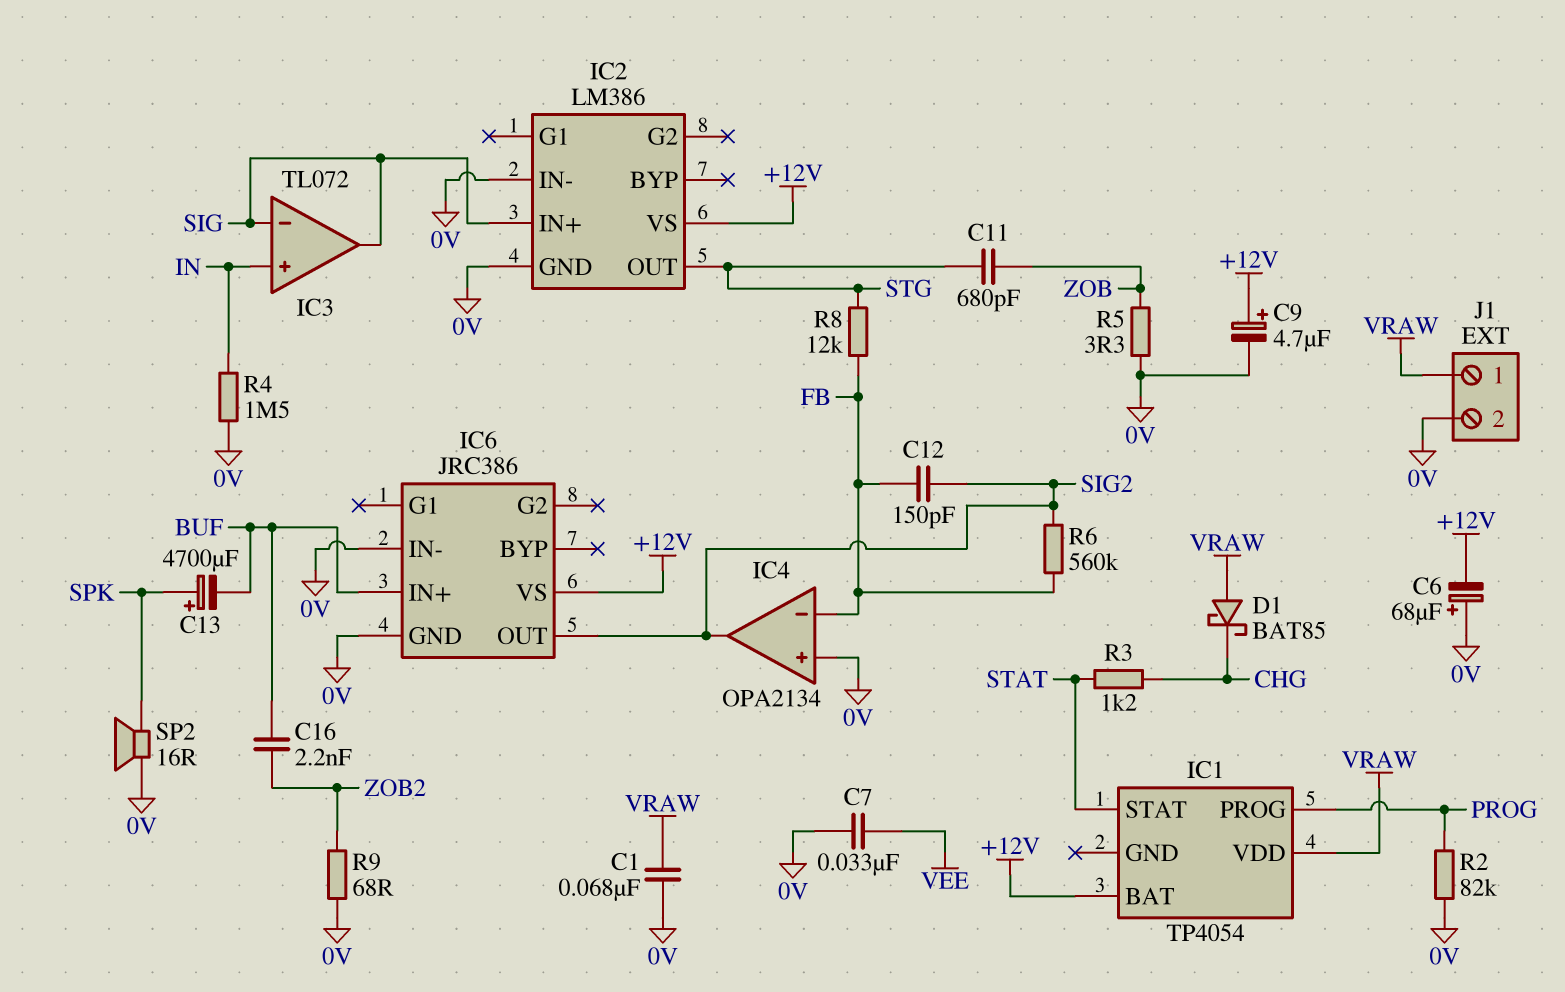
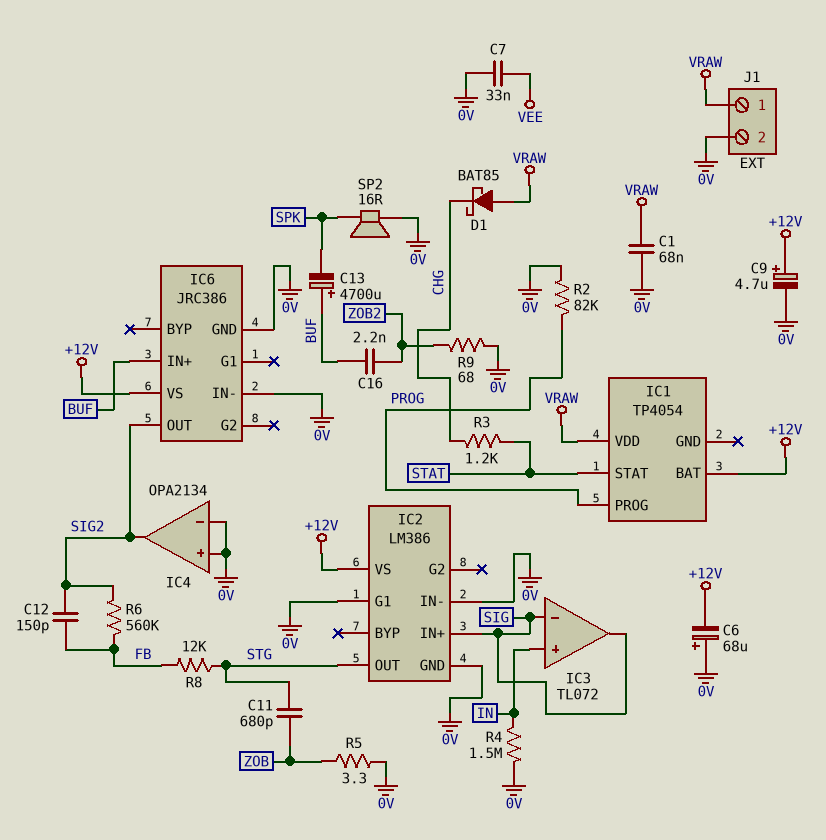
C13: 4700uF (plus SPK, minus BUF) -> 4700uF (plus BUF, minus SPK)
IC2 pin G1: none -> 0V
IC4 pin in-: FB -> 0V

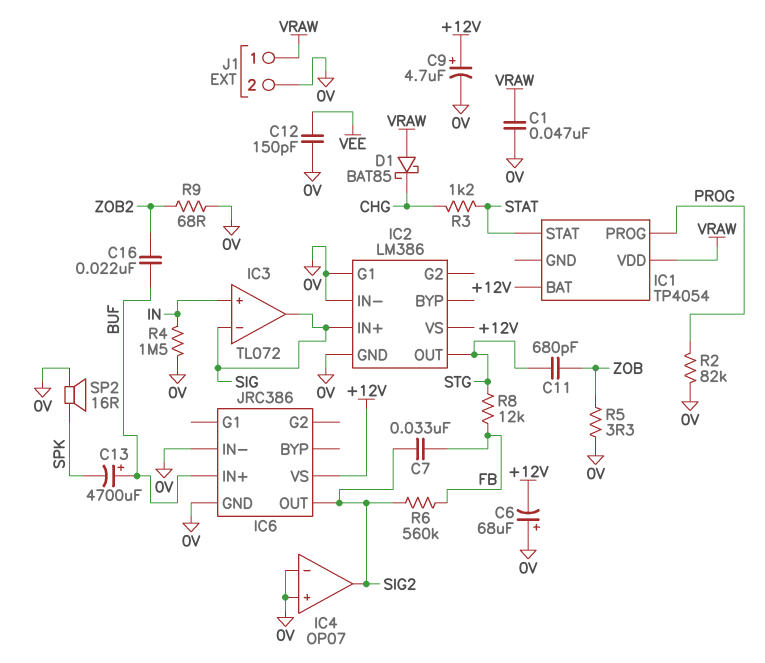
C1: 68nF (0V, VRAW) -> 47nF (0V, VRAW)
C7: 33nF (0V, VEE) -> 33nF (FB, SIG2)
C12: 150pF (FB, SIG2) -> 150pF (0V, VEE)
C16: 2.2nF (BUF, ZOB2) -> 22nF (BUF, ZOB2)
IC4: OPA2134 -> OP07

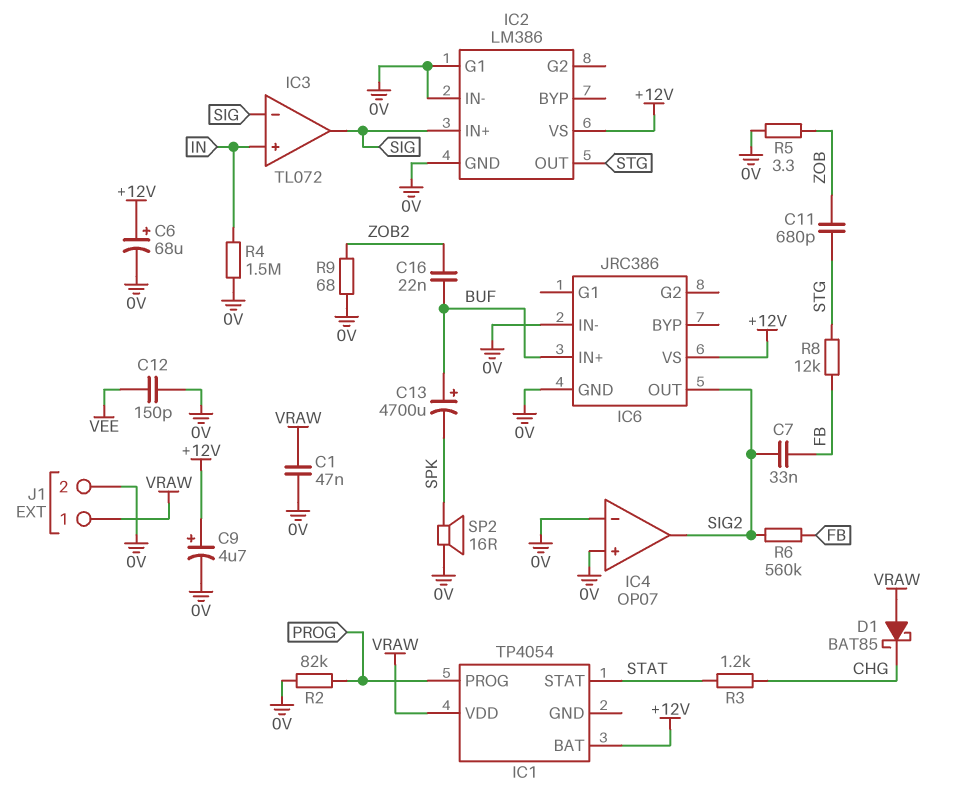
C6: 68uF (plus 0V, minus +12V) -> 68uF (plus +12V, minus 0V)

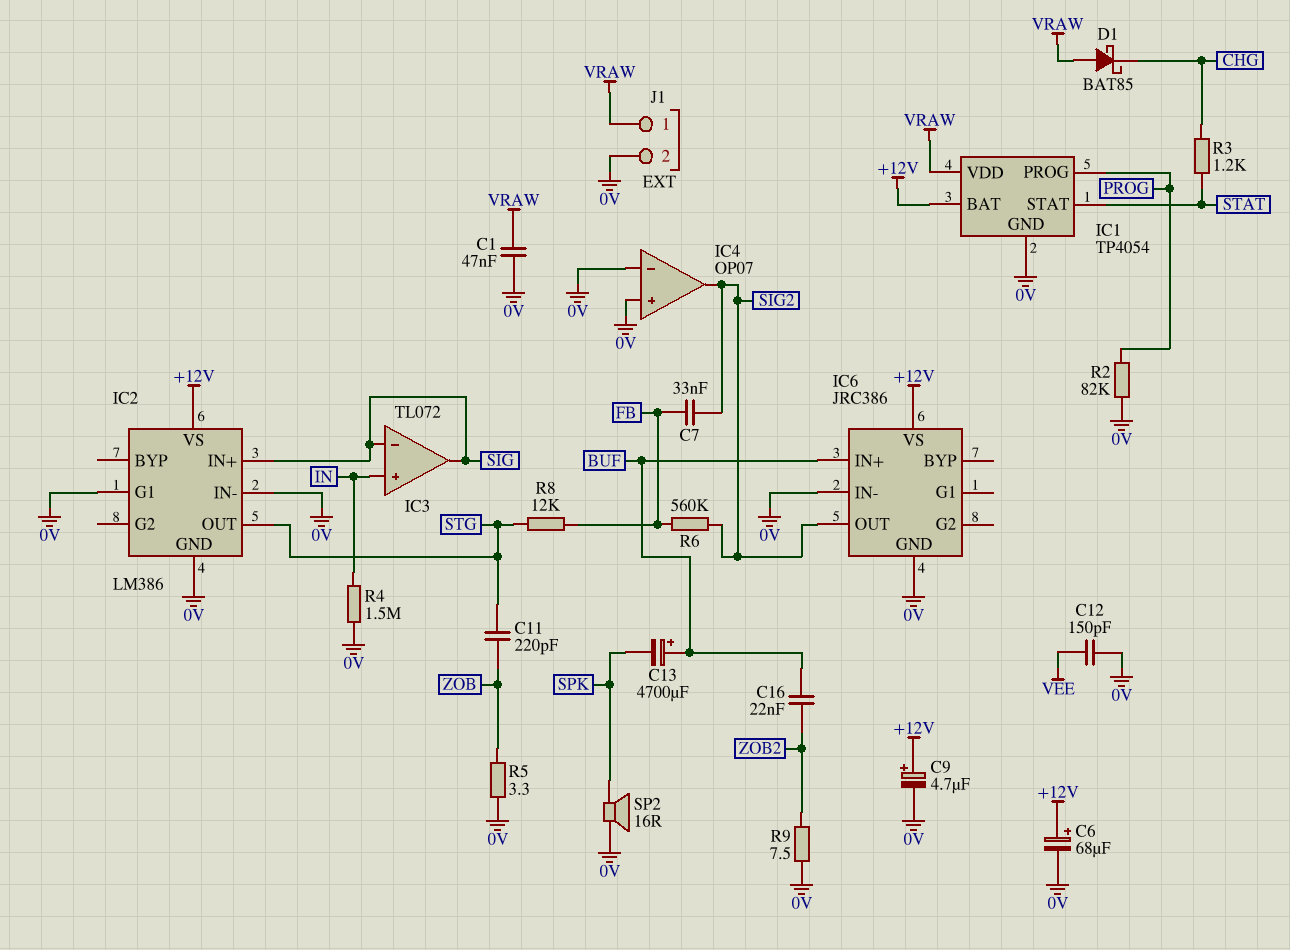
C11: 680pF (STG, ZOB) -> 220pF (STG, ZOB)
IC1 pin GND: none -> 0V
R9: 68 (0V, ZOB2) -> 7.5 (0V, ZOB2)

